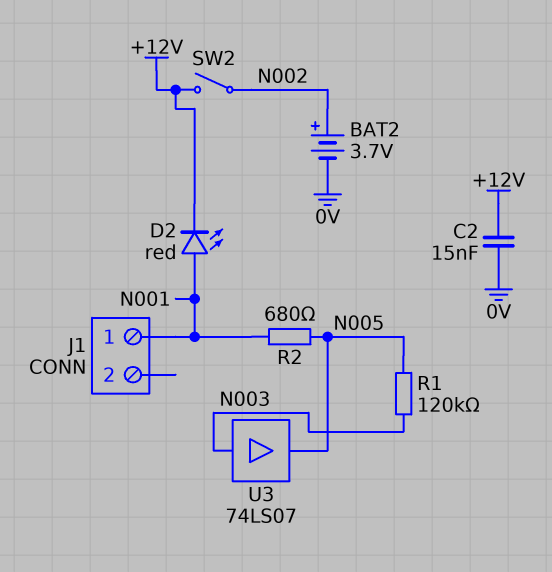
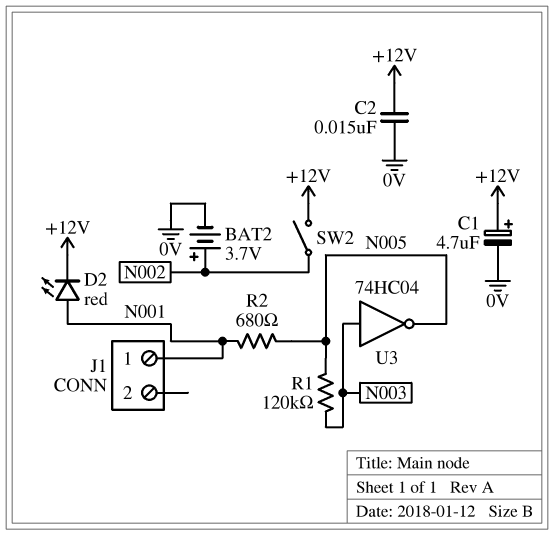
C1: none -> 4.7uF (plus +12V, minus 0V)
U3: buffer 74LS07 (in N003, out N005) -> NOT 74HC04 (in N003, out N005)

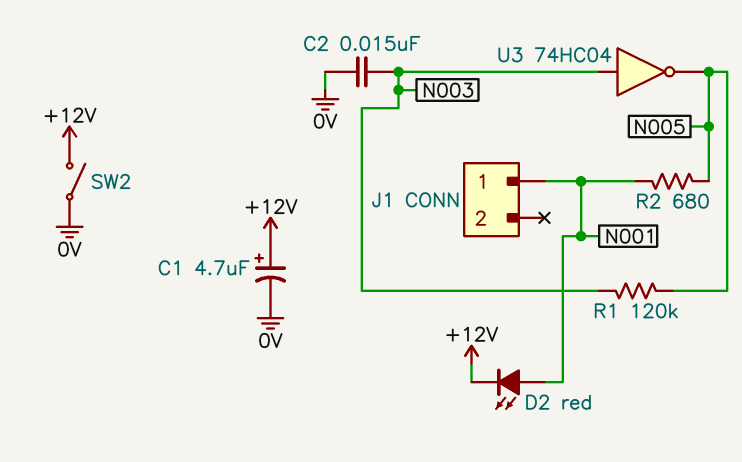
BAT2: 3.7V (plus N002, minus 0V) -> none
C2: 15nF (+12V, 0V) -> 15nF (0V, N003)
SW2: switch (+12V, N002) -> switch (+12V, 0V)

